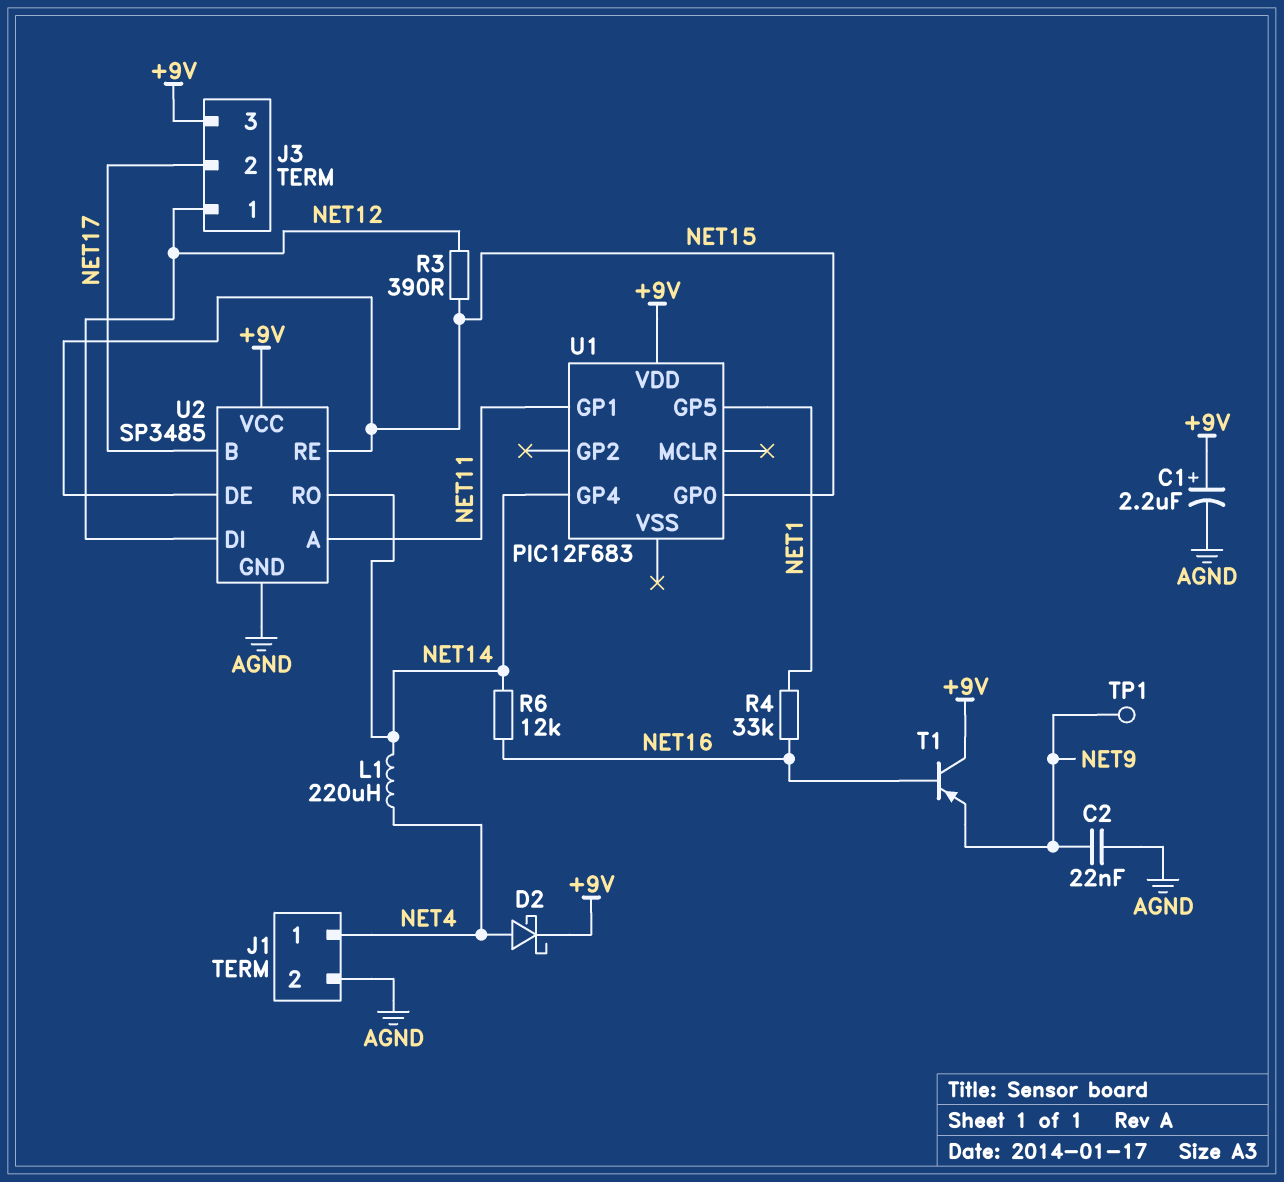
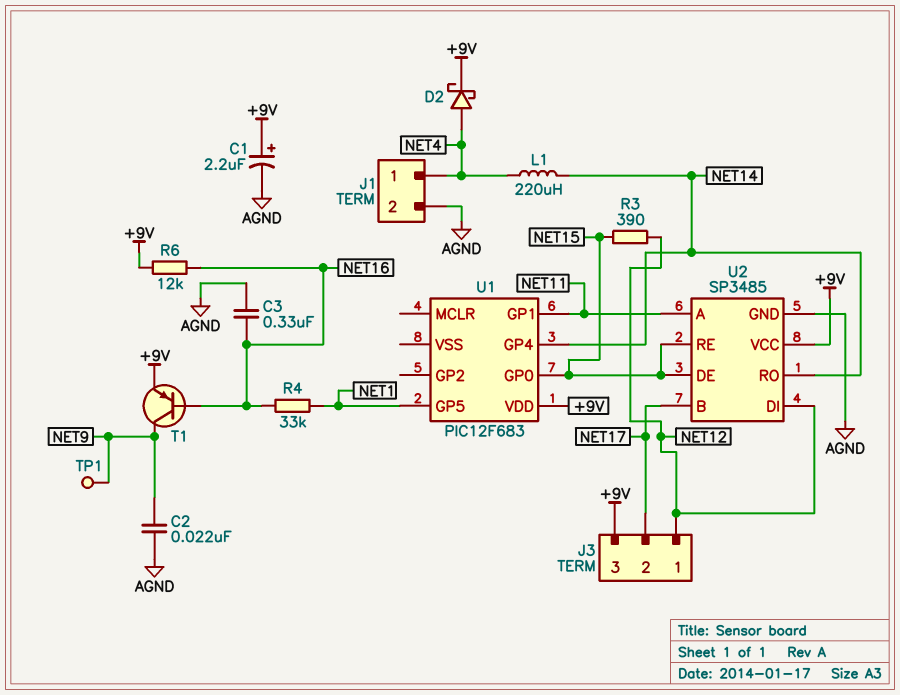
C3: none -> 330nF (AGND, NET16)
R6: 12k (NET14, NET16) -> 12k (+9V, NET16)
T1: PNP (B NET16, C +9V, E NET9) -> PNP (B NET16, C NET9, E +9V)

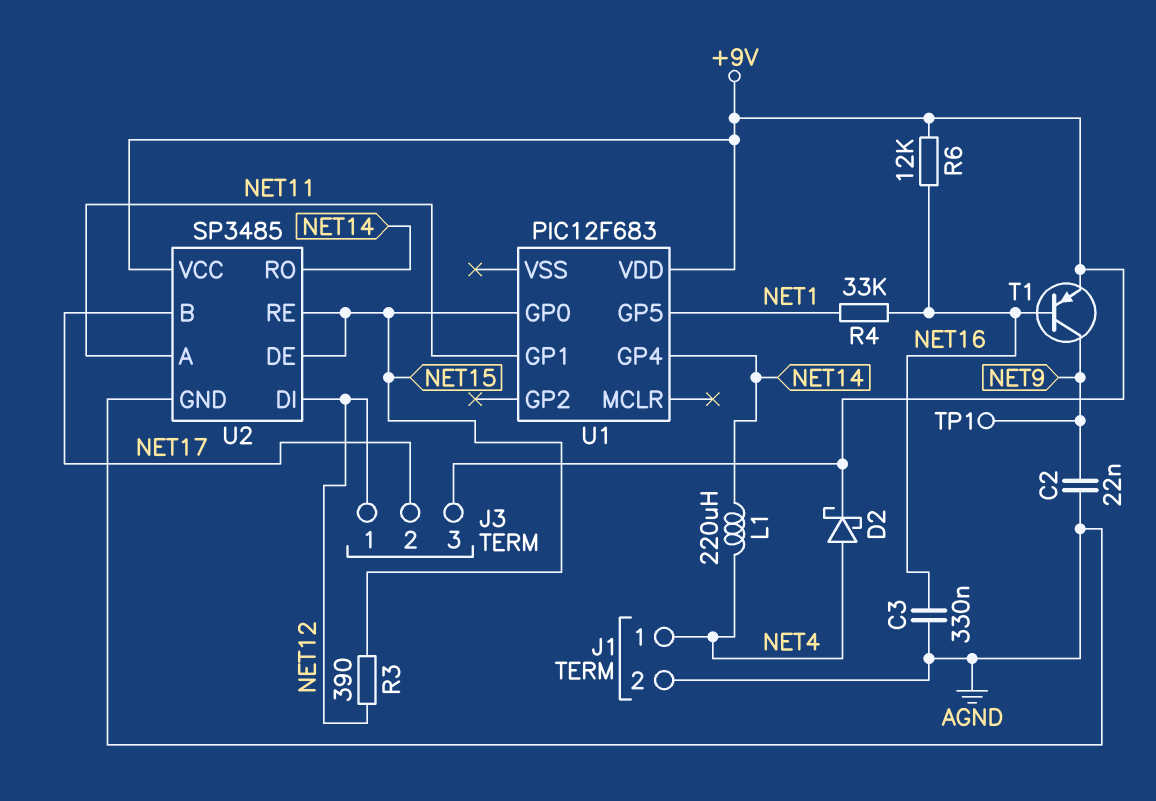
C1: 2.2uF (plus +9V, minus AGND) -> none

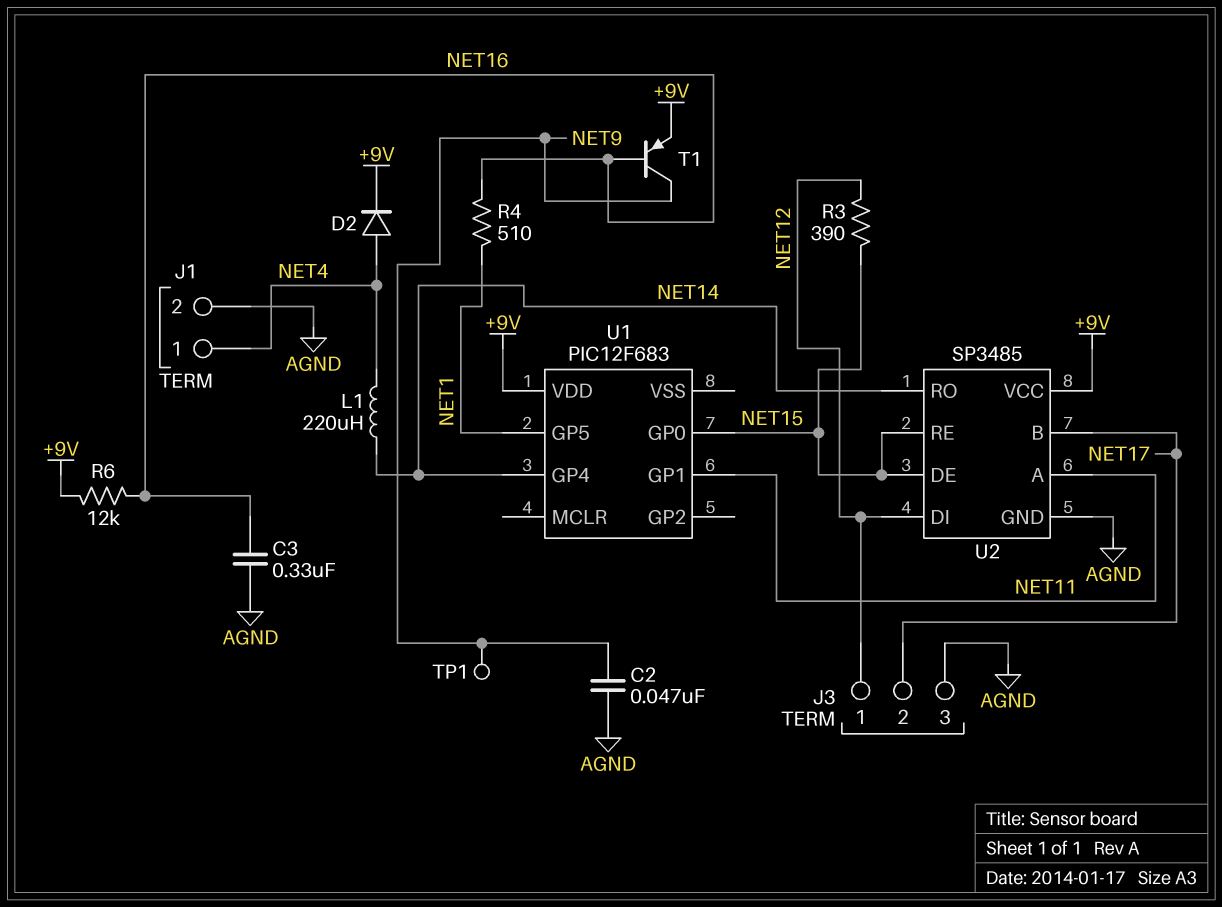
C2: 22nF (AGND, NET9) -> 47nF (AGND, NET9)
D2: schottky (A NET4, K +9V) -> diode (A NET4, K +9V)
J3 pin 3: +9V -> AGND
R4: 33k (NET1, NET16) -> 510 (NET1, NET16)

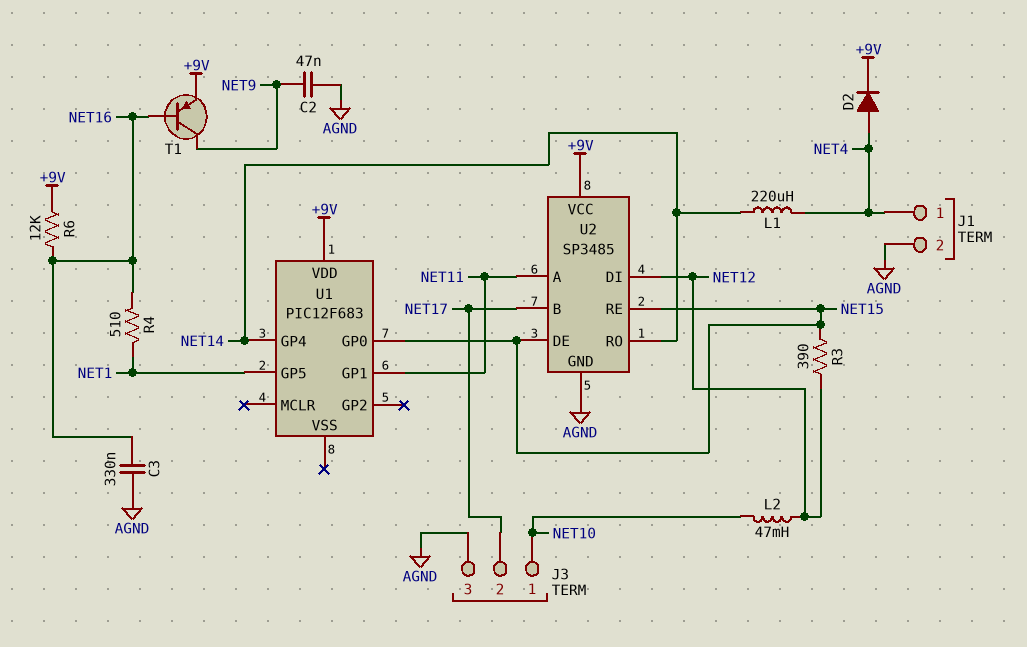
J3 pin 1: NET12 -> NET10
L2: none -> 47mH (NET10, NET12)
TP1: test point (NET9) -> none

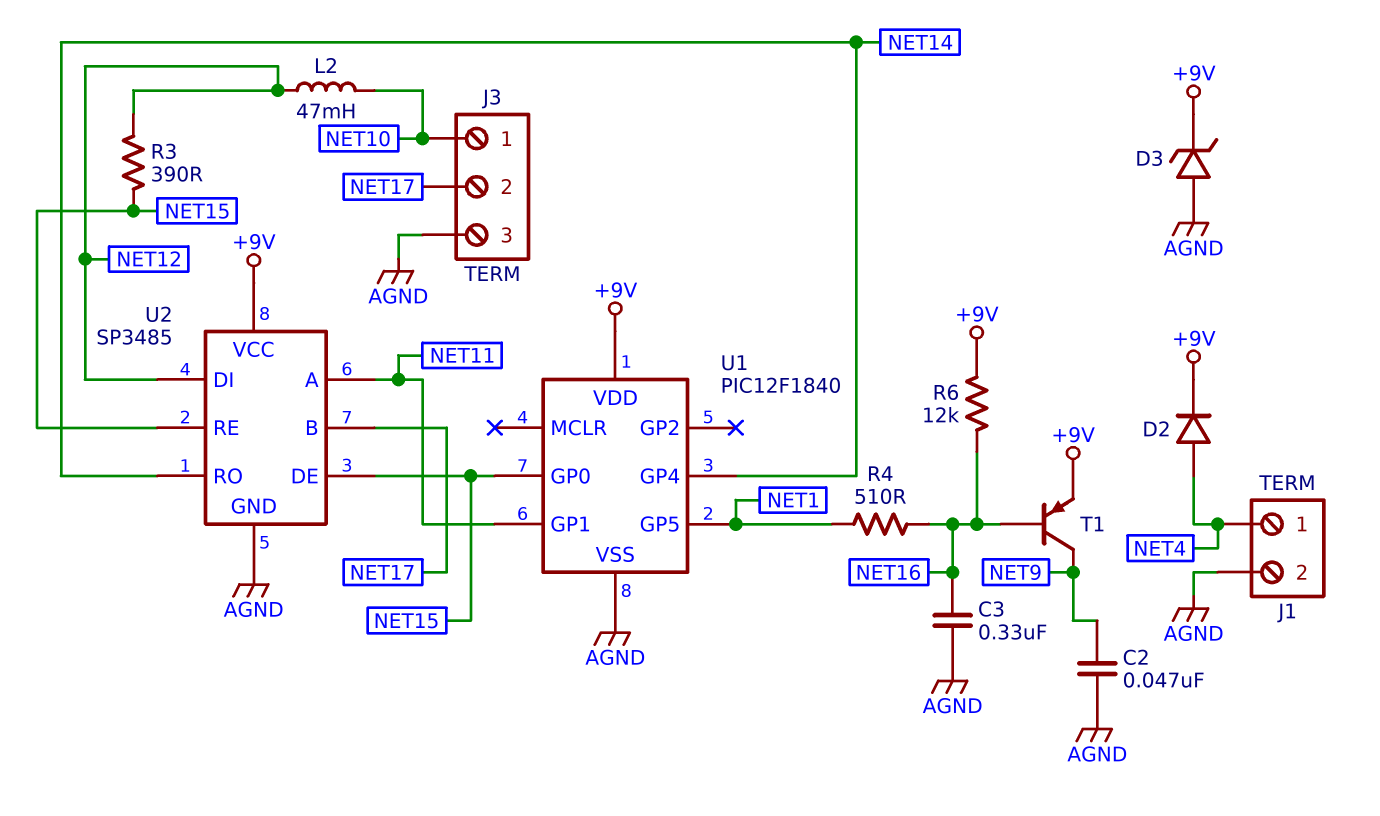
D3: none -> zener (A AGND, K +9V)
L1: 220uH (NET4, NET14) -> none
U1: PIC12F683 -> PIC12F1840
U1 pin VSS: none -> AGND

